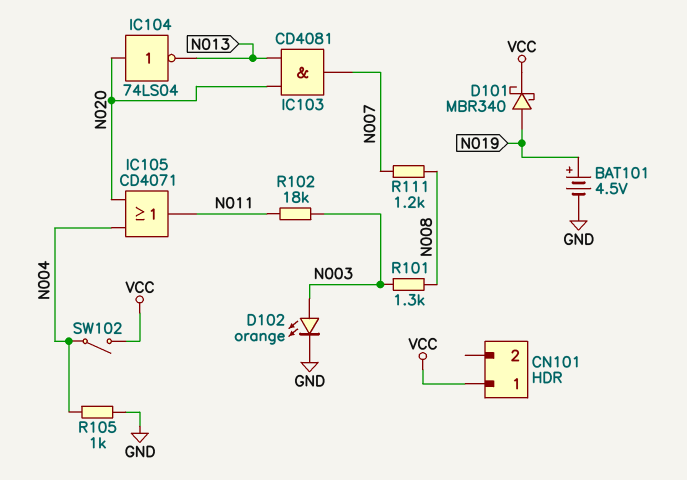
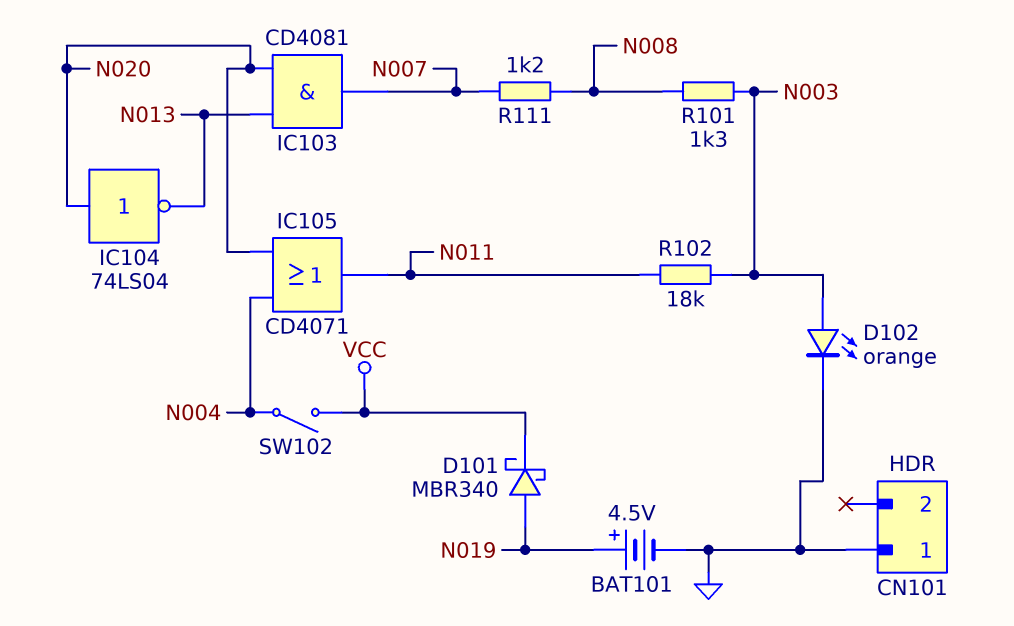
CN101 pin 1: VCC -> GND
R105: 1k (GND, N004) -> none

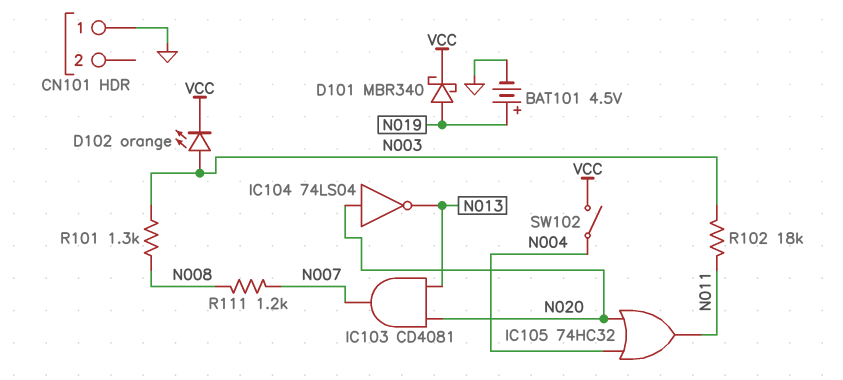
D102: LED orange (A N003, K GND) -> LED orange (A N003, K VCC)
IC105: OR CD4071 (in N004, in N020, out N011) -> OR 74HC32 (in N004, in N020, out N011)

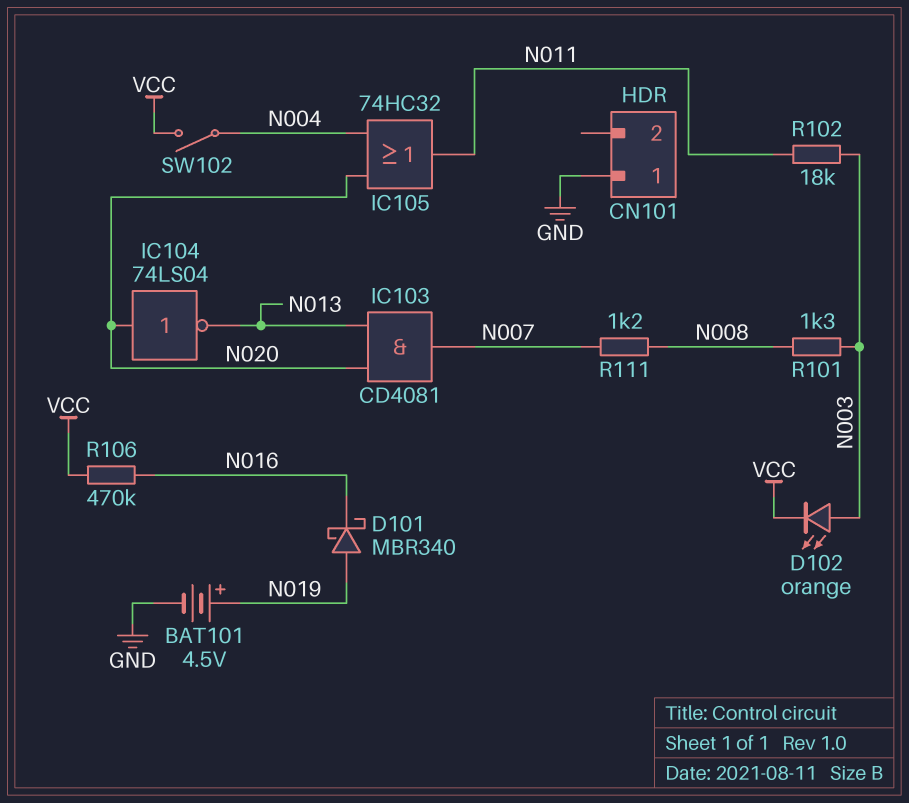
D101: schottky MBR340 (A N019, K VCC) -> schottky MBR340 (A N019, K N016)
R106: none -> 470k (N016, VCC)

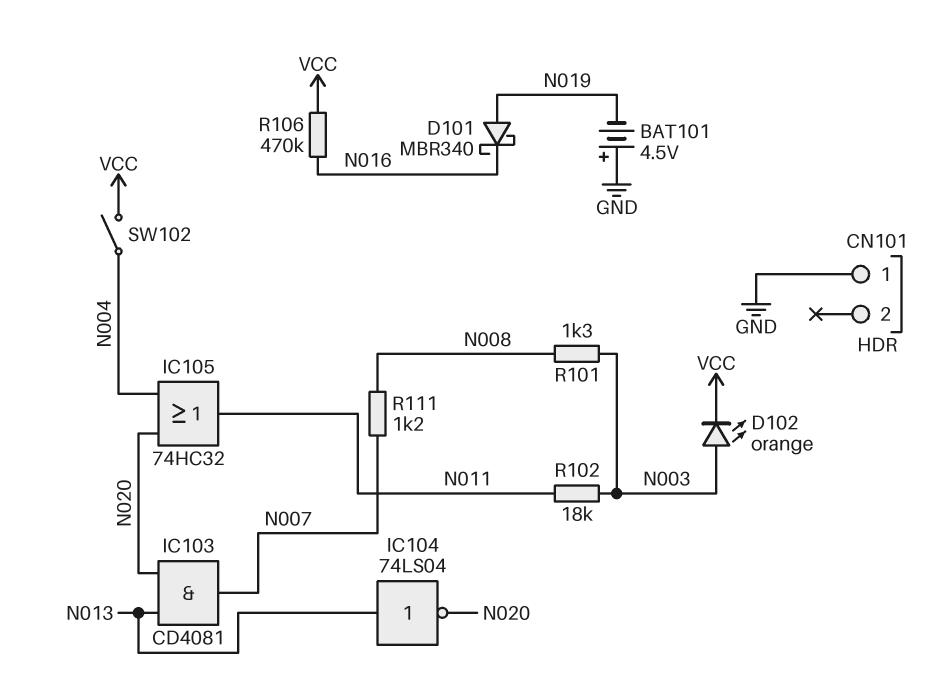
BAT101: 4.5V (plus N019, minus GND) -> 4.5V (plus GND, minus N019)
IC104: NOT 74LS04 (in N020, out N013) -> NOT 74LS04 (in N013, out N020)

